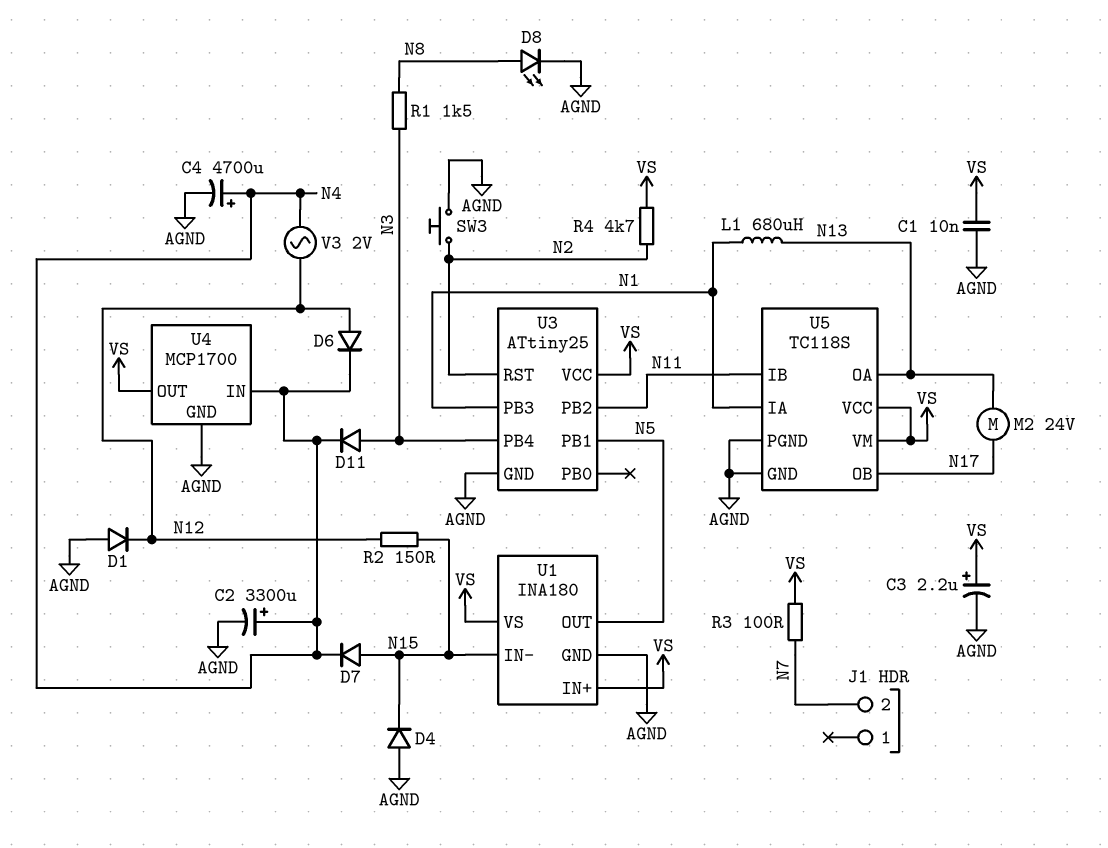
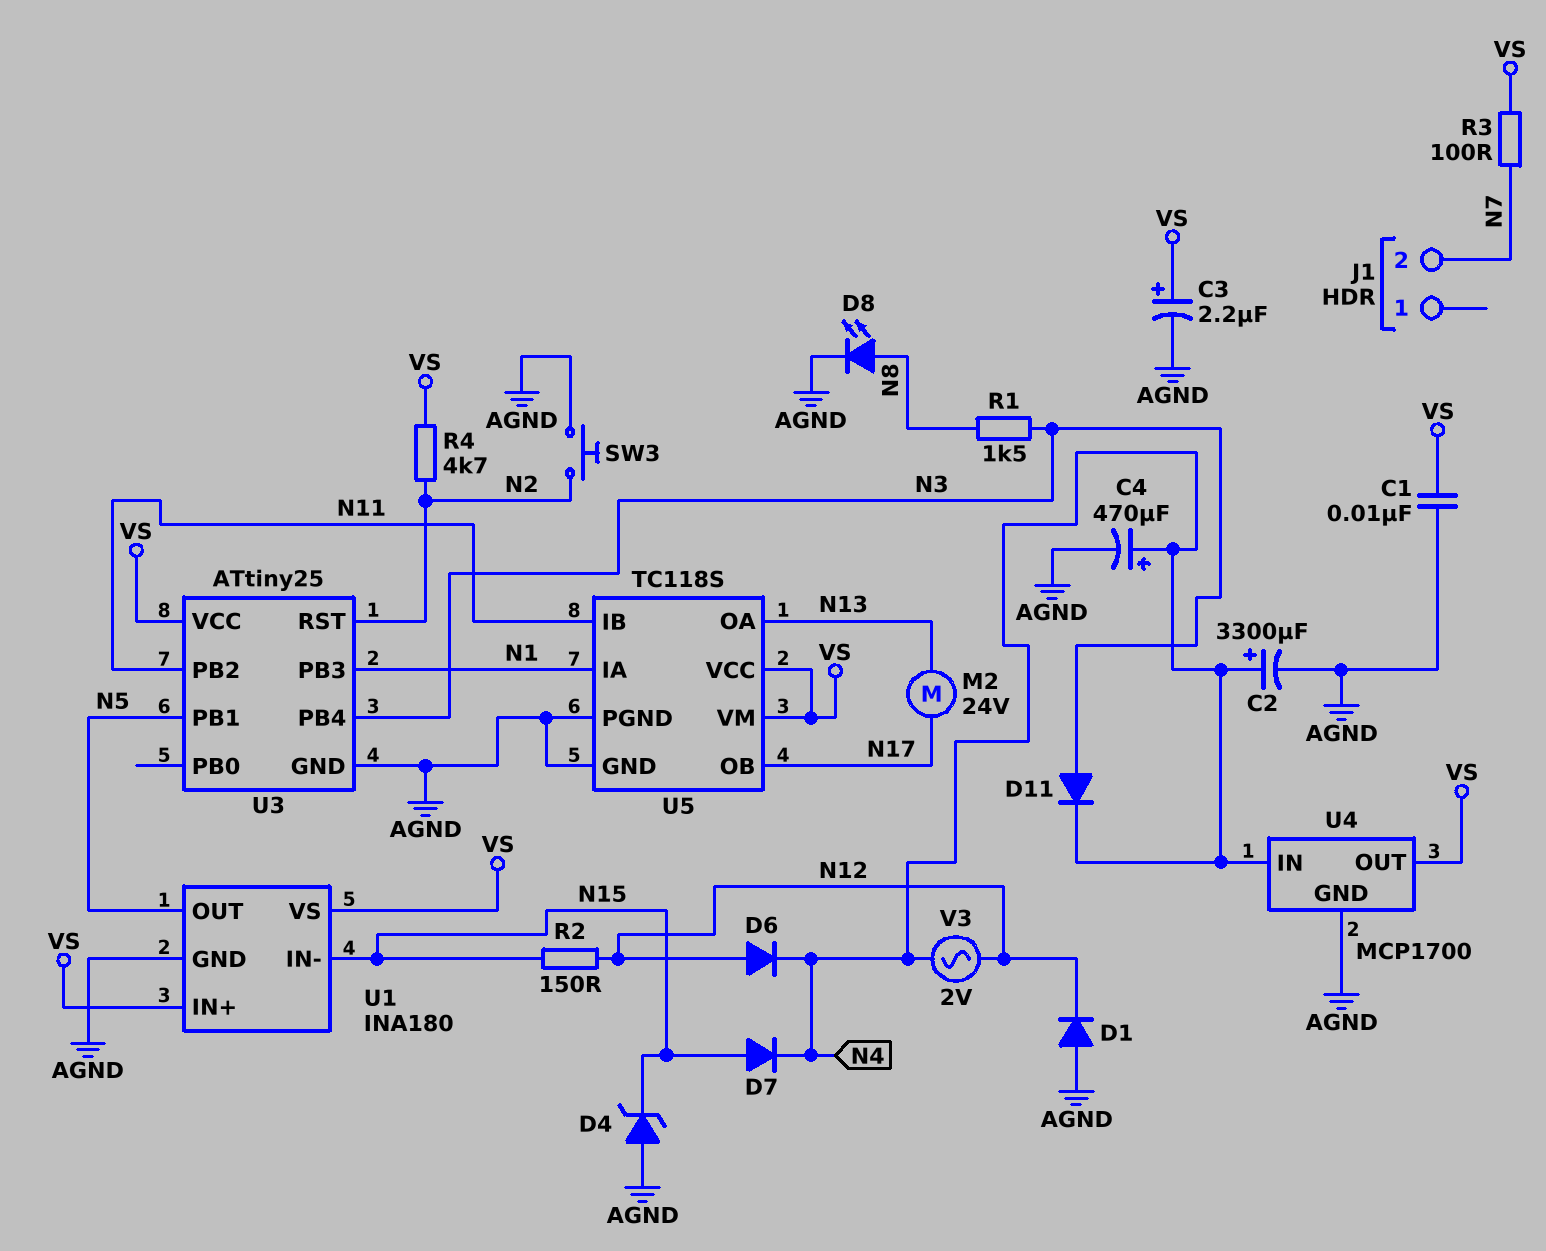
C4: 4700uF (plus N4, minus AGND) -> 470uF (plus N4, minus AGND)
D4: diode (A AGND, K N15) -> zener (A AGND, K N15)
L1: 680uH (N1, N13) -> none

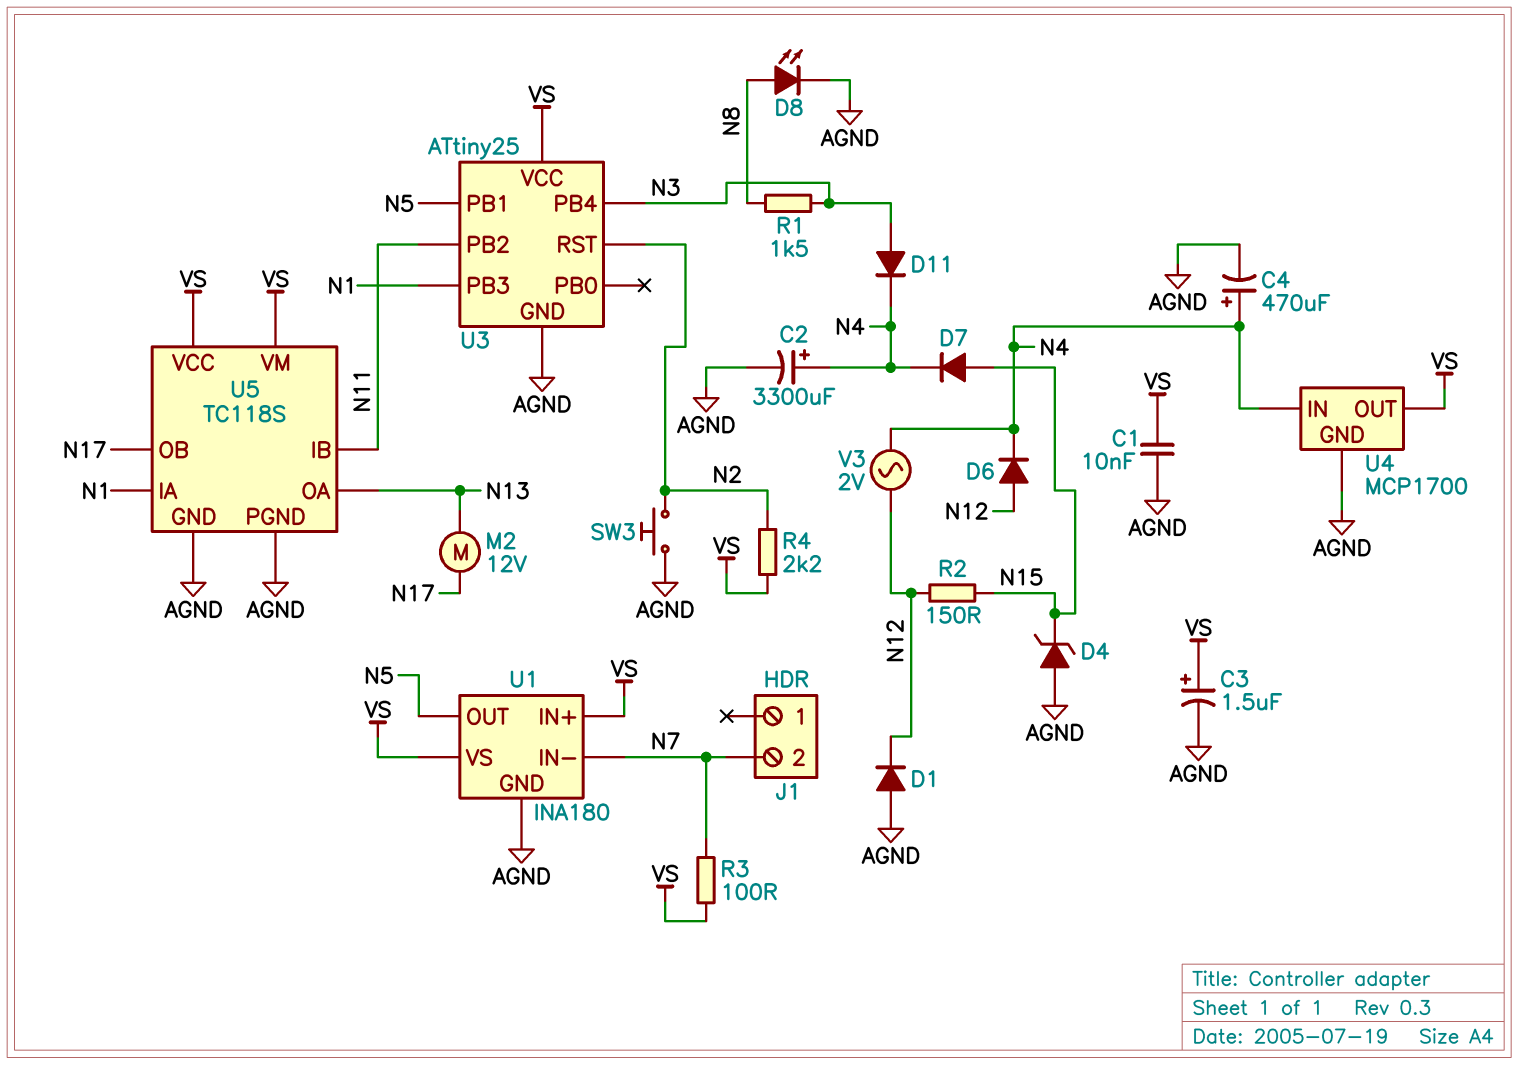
C3: 2.2uF (plus VS, minus AGND) -> 1.5uF (plus VS, minus AGND)
M2: motor 24V (N13, N17) -> motor 12V (N13, N17)
R4: 4.7k (N2, VS) -> 2.2k (N2, VS)
U1 pin IN-: N15 -> N7

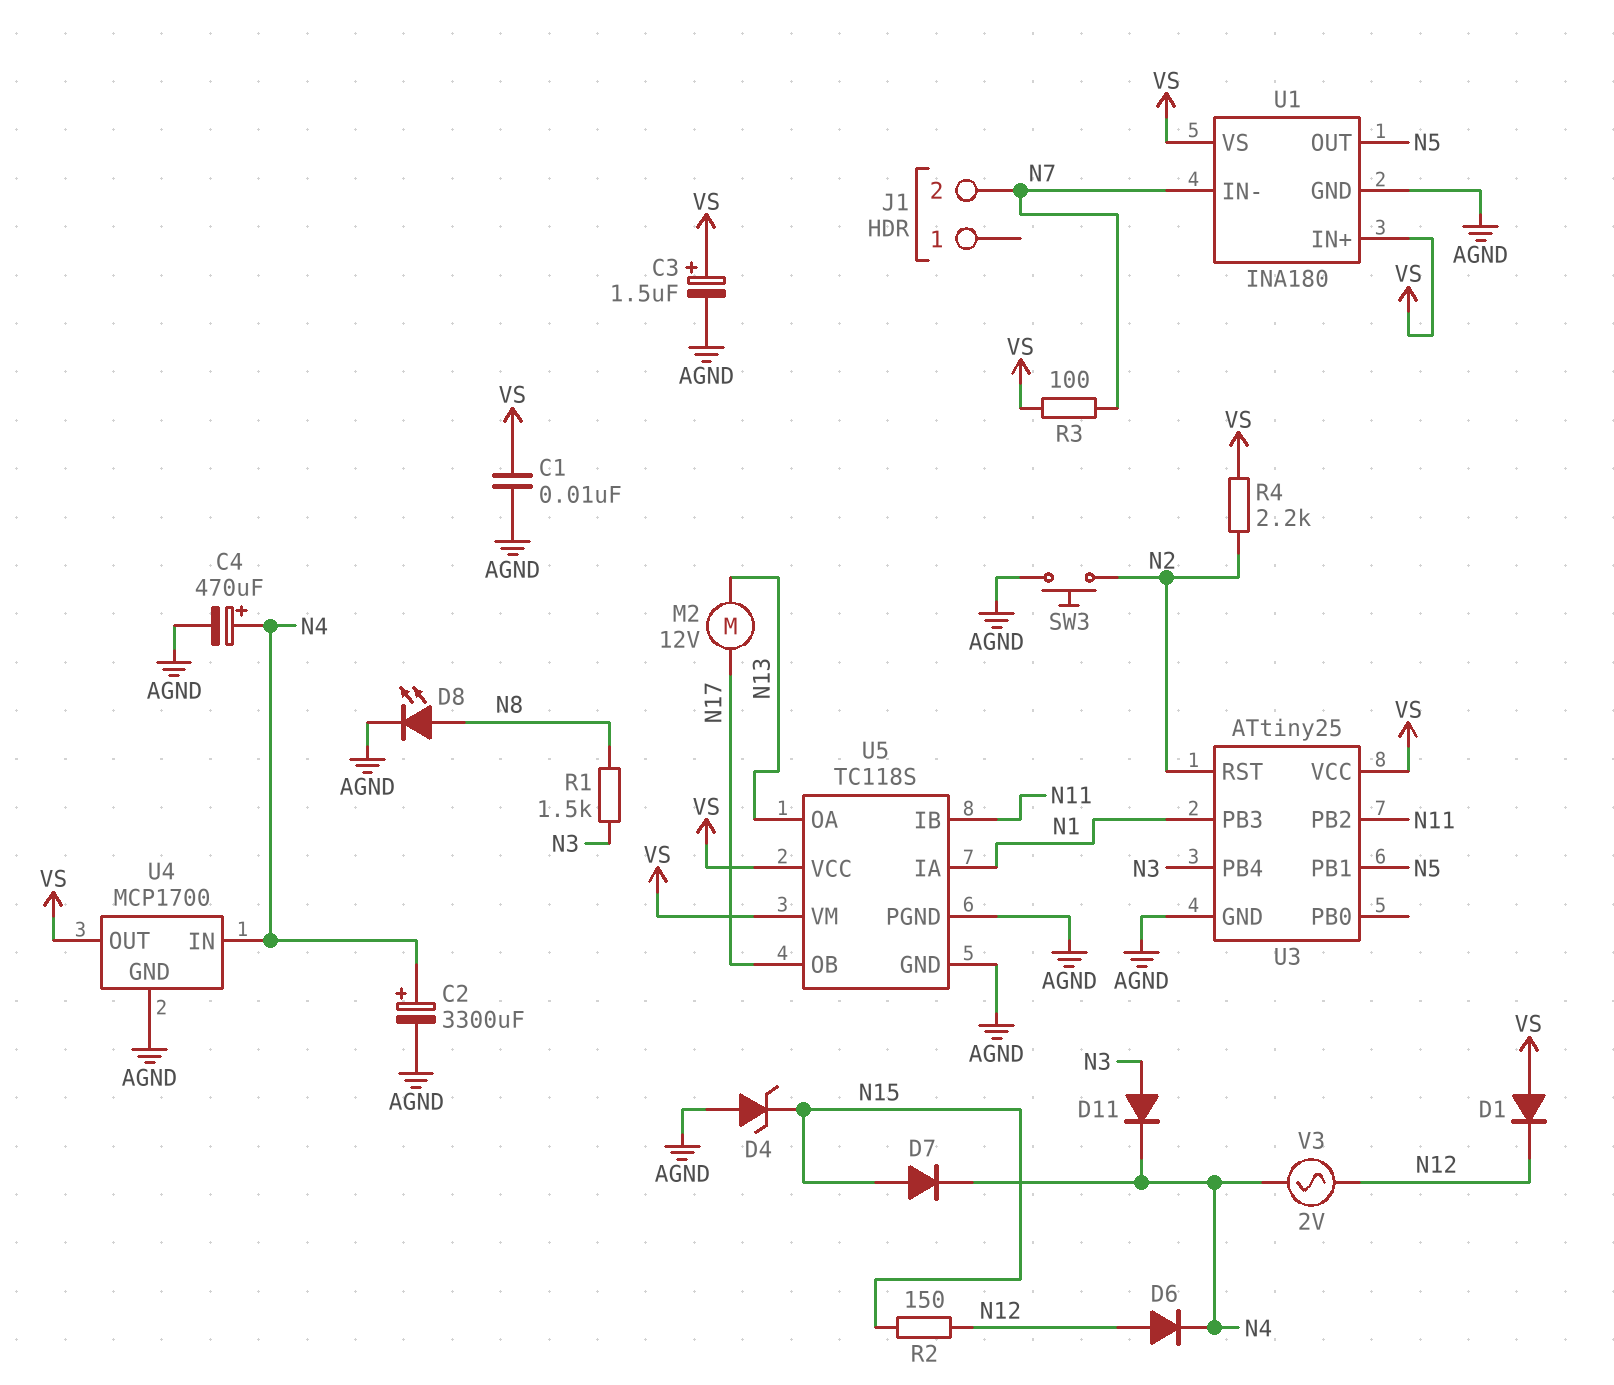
D1: diode (A AGND, K N12) -> diode (A VS, K N12)

